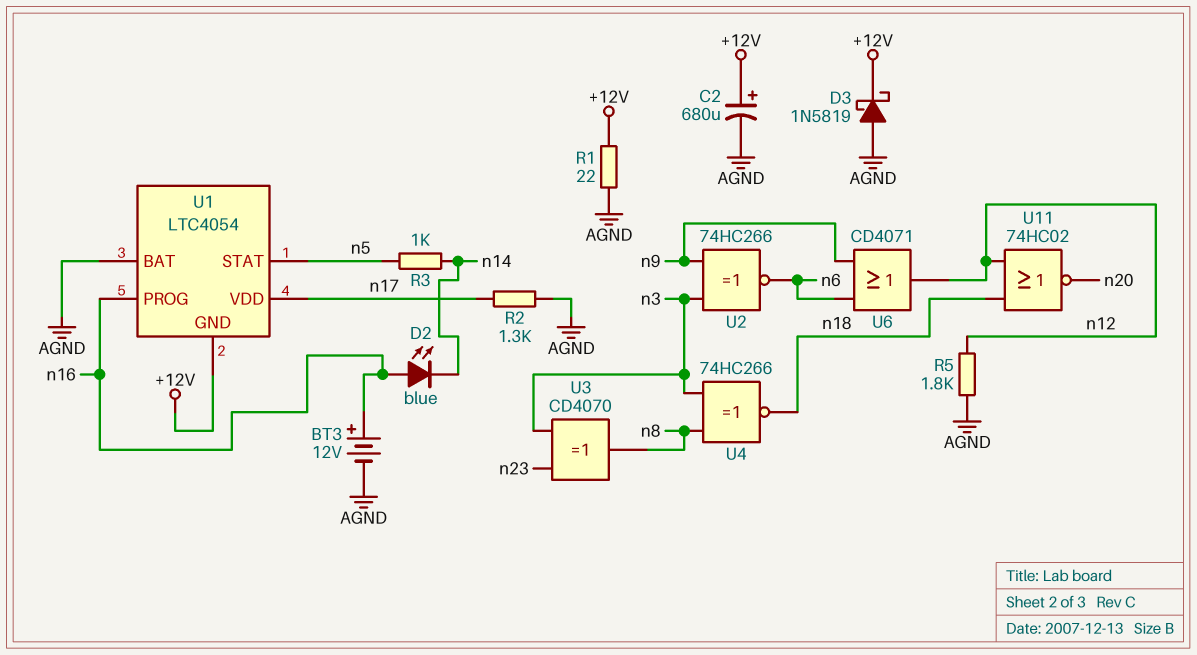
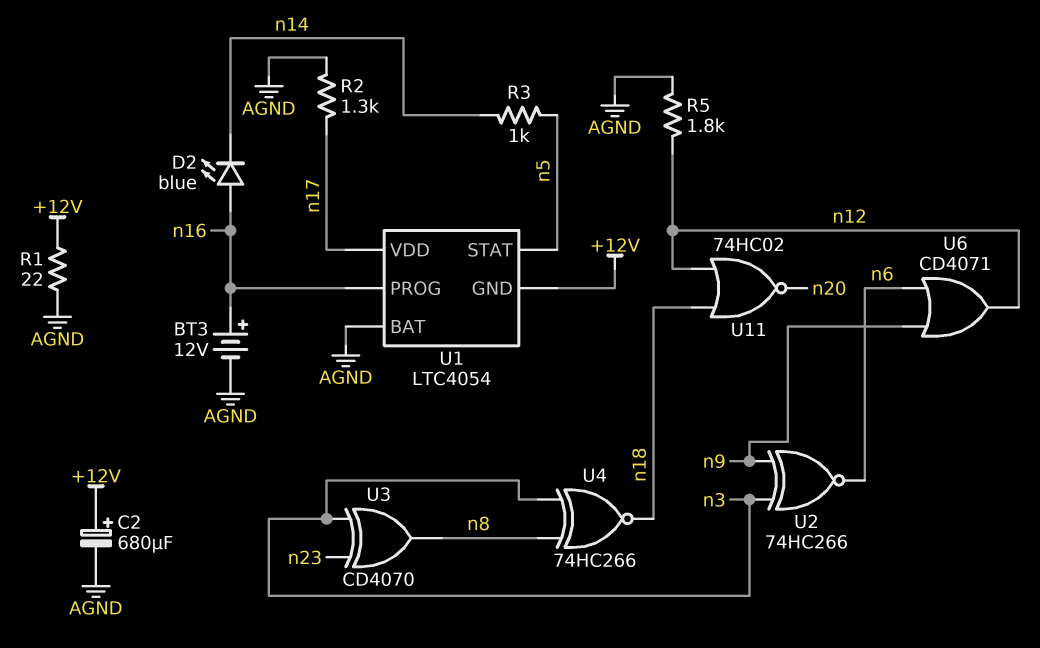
D3: schottky 1N5819 (A AGND, K +12V) -> none

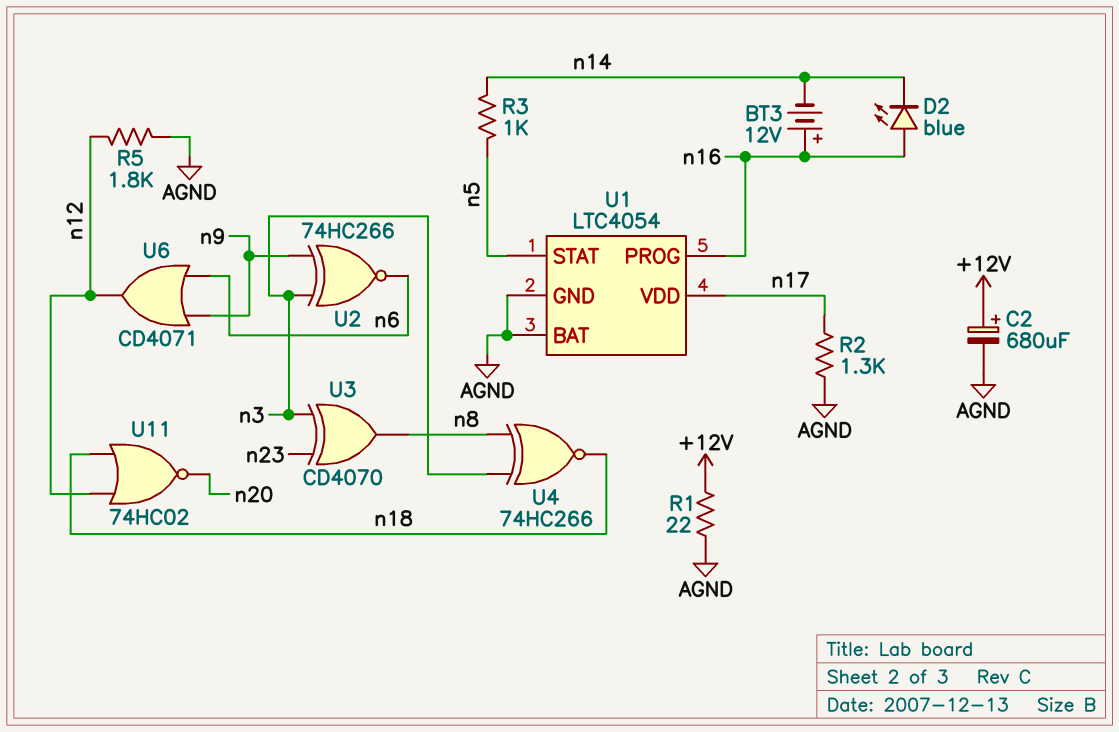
BT3: 12V (plus n16, minus AGND) -> 12V (plus n16, minus n14)
U1 pin GND: +12V -> AGND

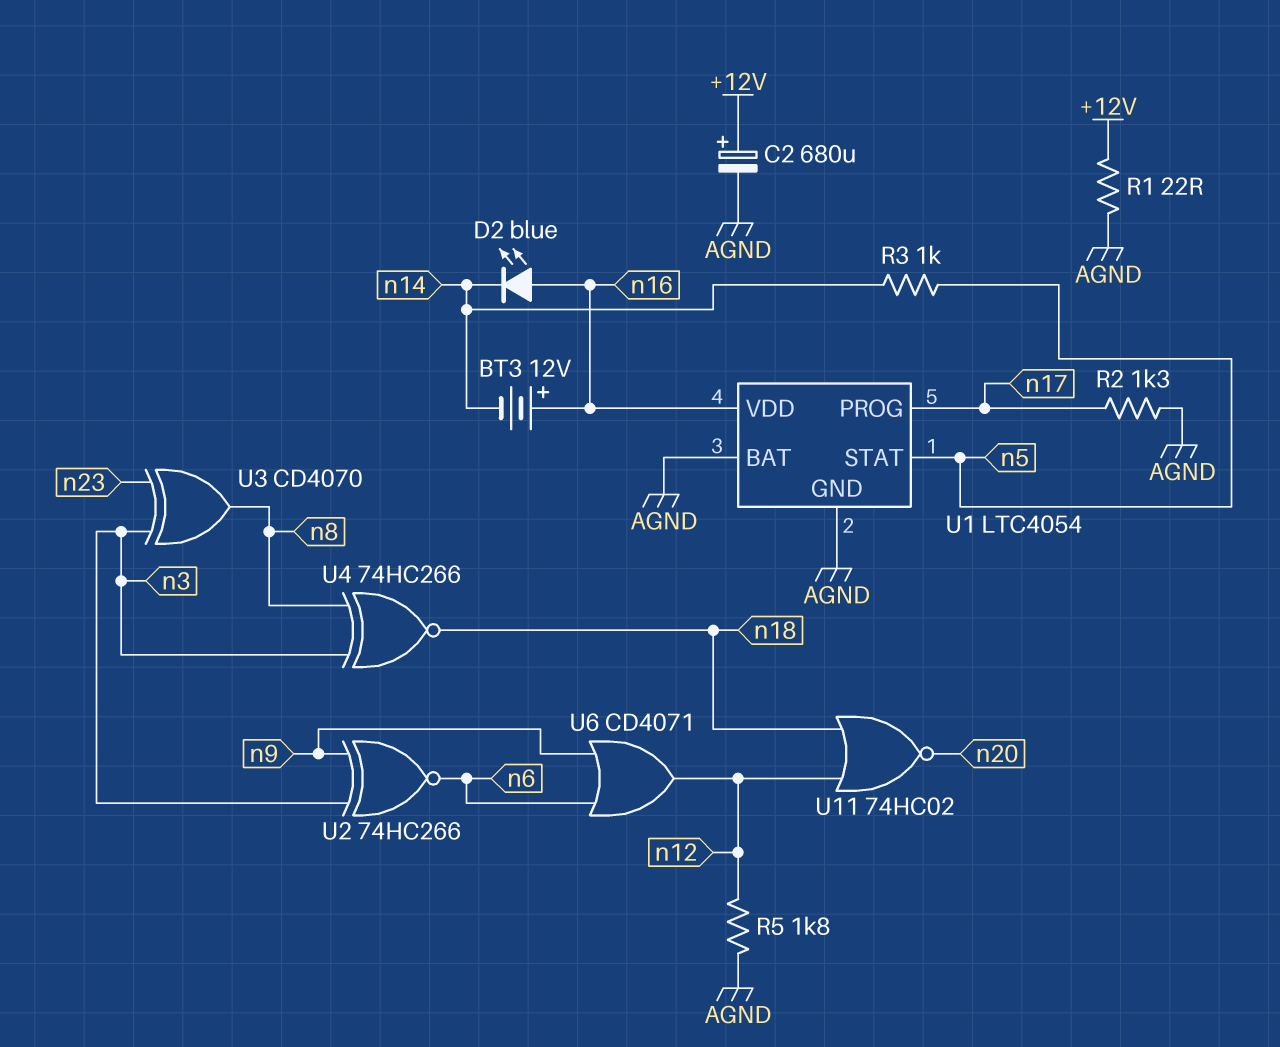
U1 pin PROG: n16 -> n17
U1 pin VDD: n17 -> n16

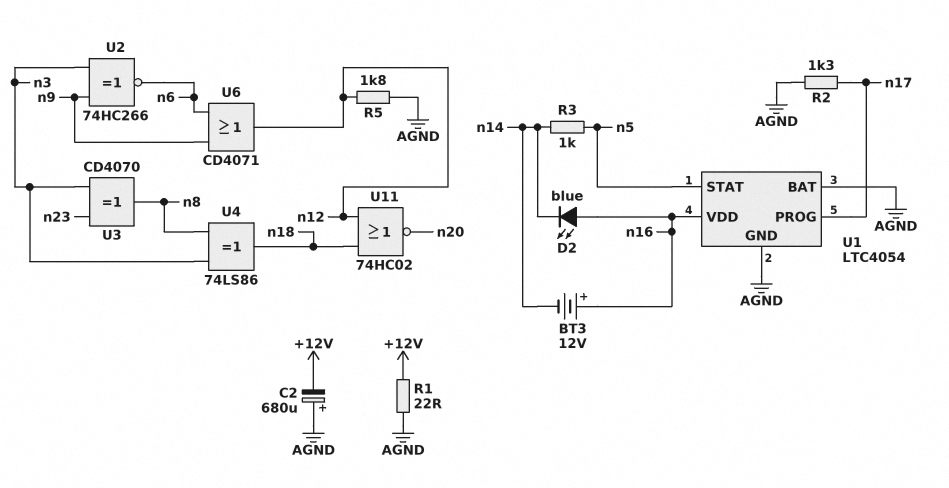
C2: 680uF (plus +12V, minus AGND) -> 680uF (plus AGND, minus +12V)
U4: XNOR 74HC266 (in n3, in n8, out n18) -> XOR 74LS86 (in n3, in n8, out n18)

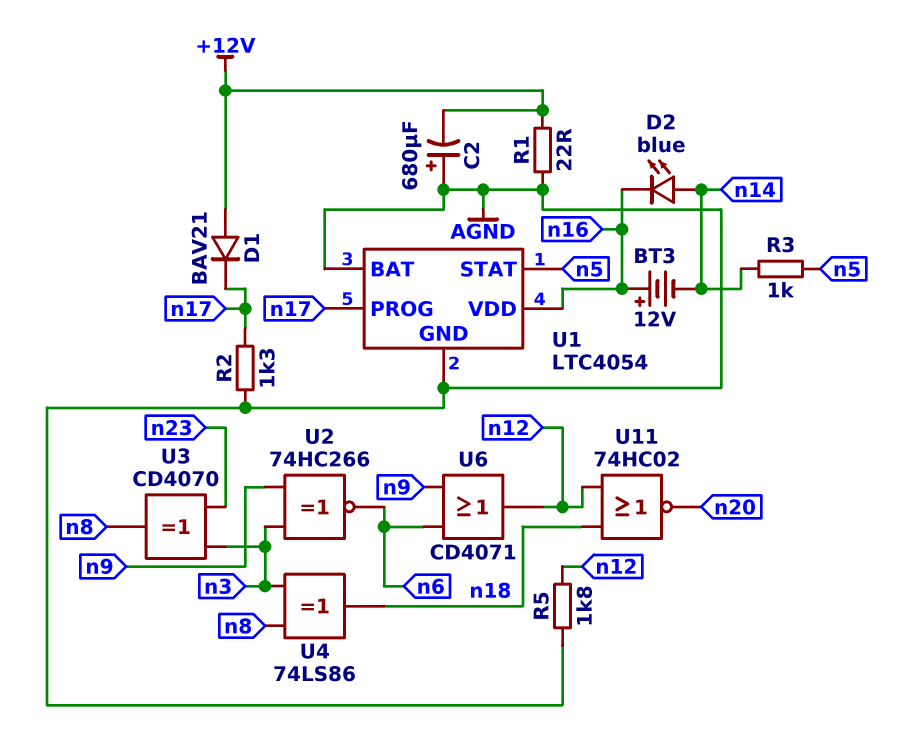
D1: none -> diode BAV21 (A +12V, K n17)
D2: LED blue (A n16, K n14) -> LED blue (A n14, K n16)

